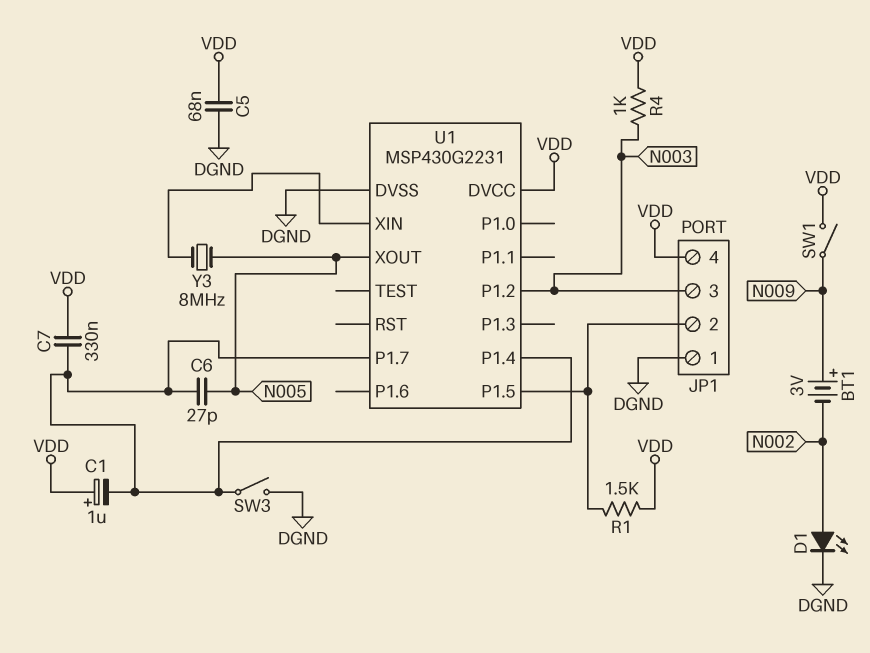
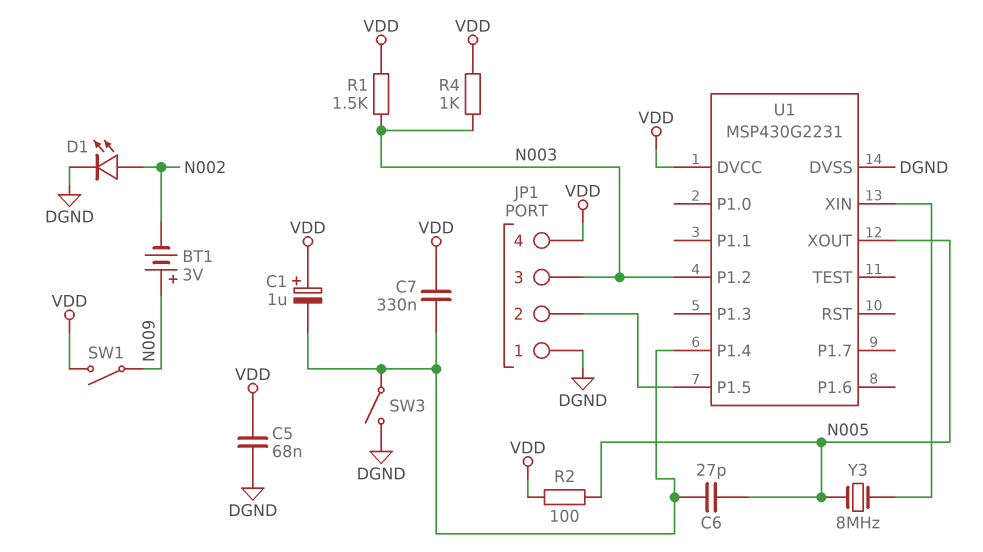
R1: 1.5k (JP1/2, VDD) -> 1.5k (N003, VDD)
R2: none -> 100 (N005, VDD)
U1 pin P1.7: U1/P1.4 -> none

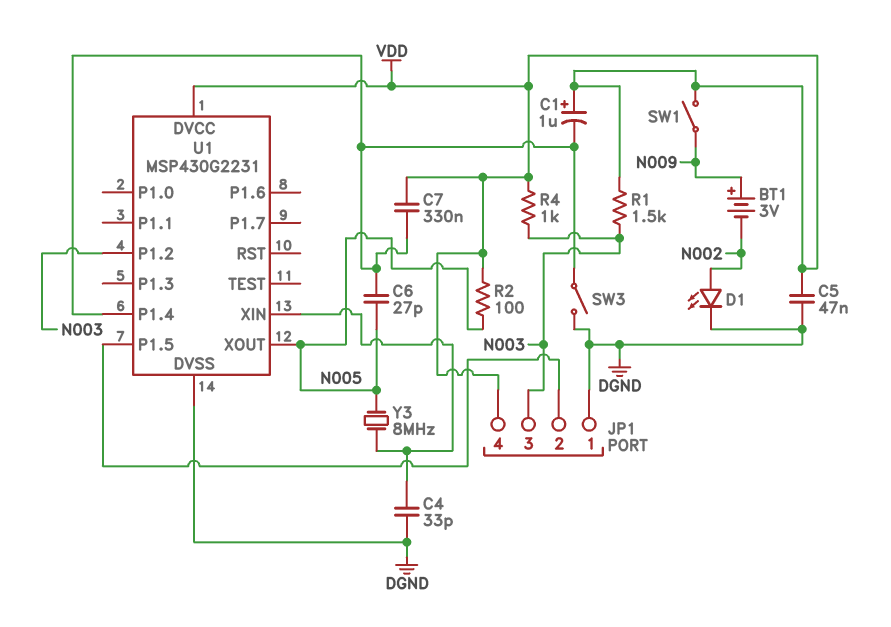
C4: none -> 33pF (DGND, U1/XIN)
C5: 68nF (DGND, VDD) -> 47nF (DGND, VDD)

